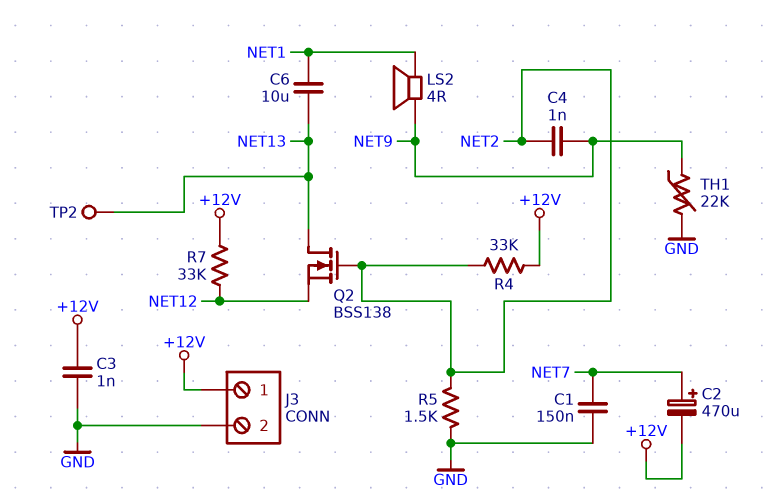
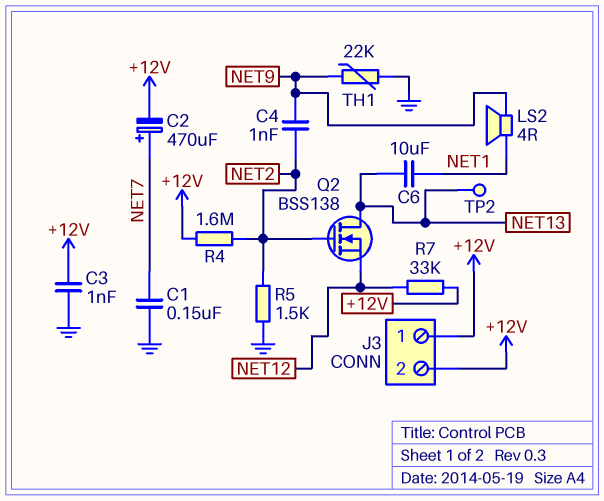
J3 pin 2: GND -> +12V
R4: 33k (+12V, NET2) -> 1.6M (+12V, NET2)

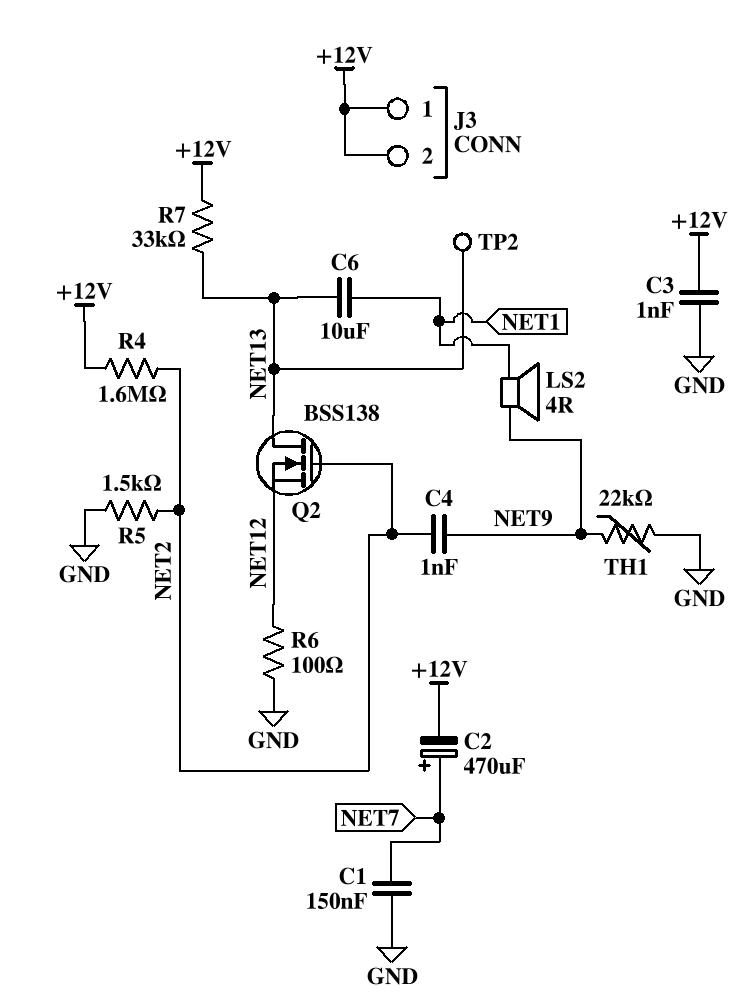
R6: none -> 100 (GND, NET12)
R7: 33k (+12V, NET12) -> 33k (+12V, NET13)

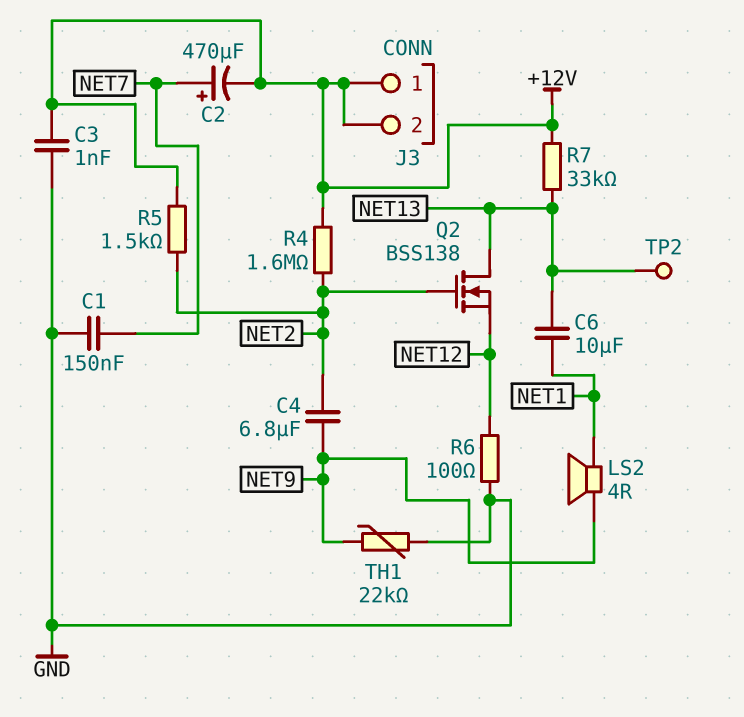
C4: 1nF (NET2, NET9) -> 6.8uF (NET2, NET9)
R5: 1.5k (GND, NET2) -> 1.5k (+12V, NET2)

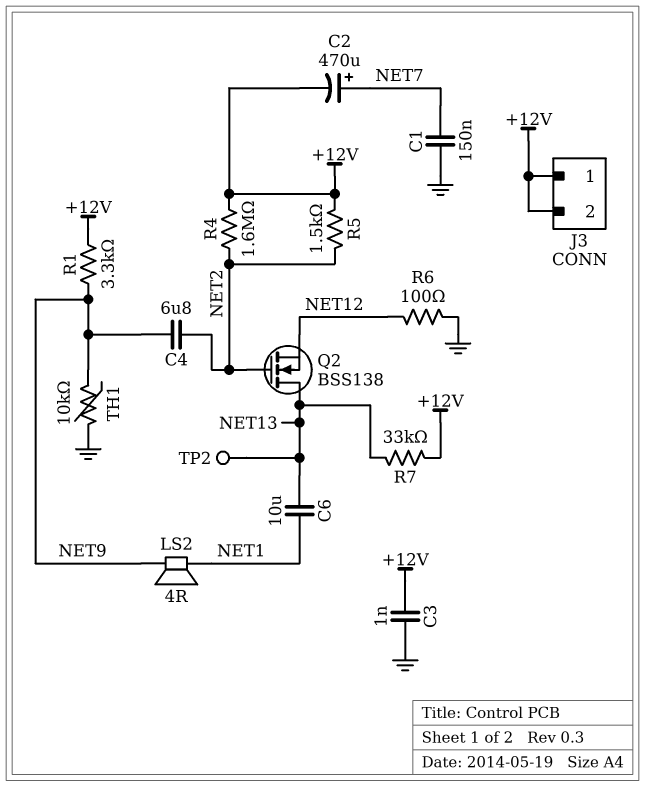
R1: none -> 3.3k (+12V, NET9)
TH1: 22k (GND, NET9) -> 10k (GND, NET9)

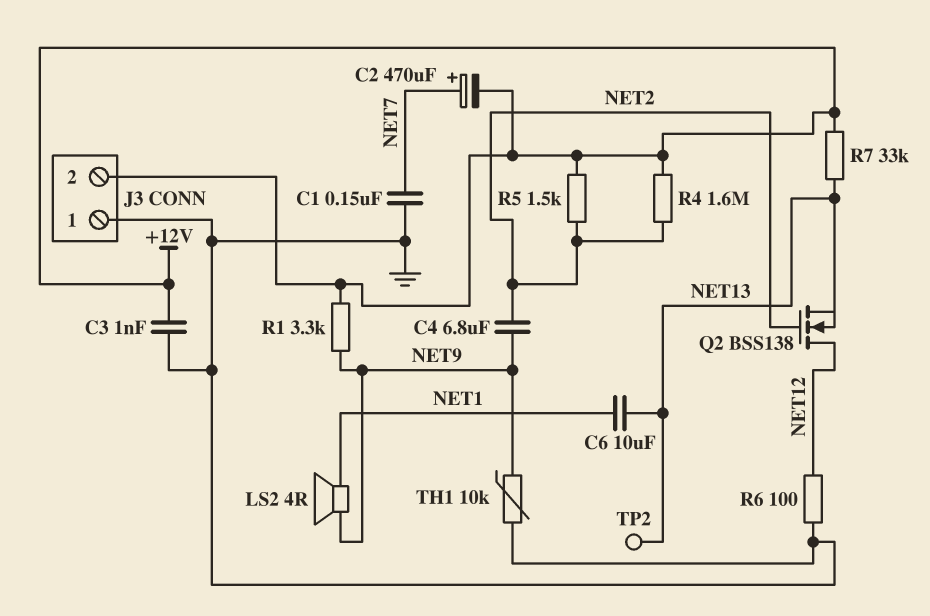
J3 pin 1: +12V -> GND
Q2: NMOS BSS138 (G NET2, D NET13, S NET12) -> NMOS BSS138 (G NET2, D NET12, S NET13)

